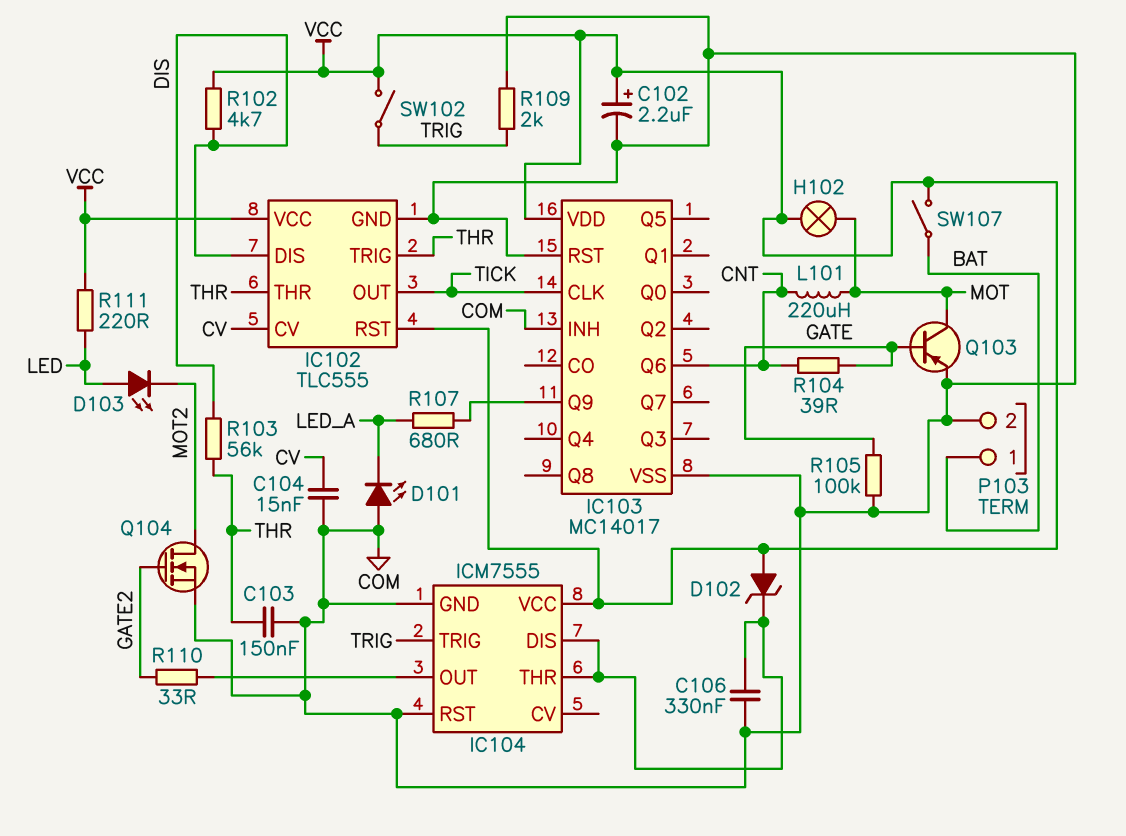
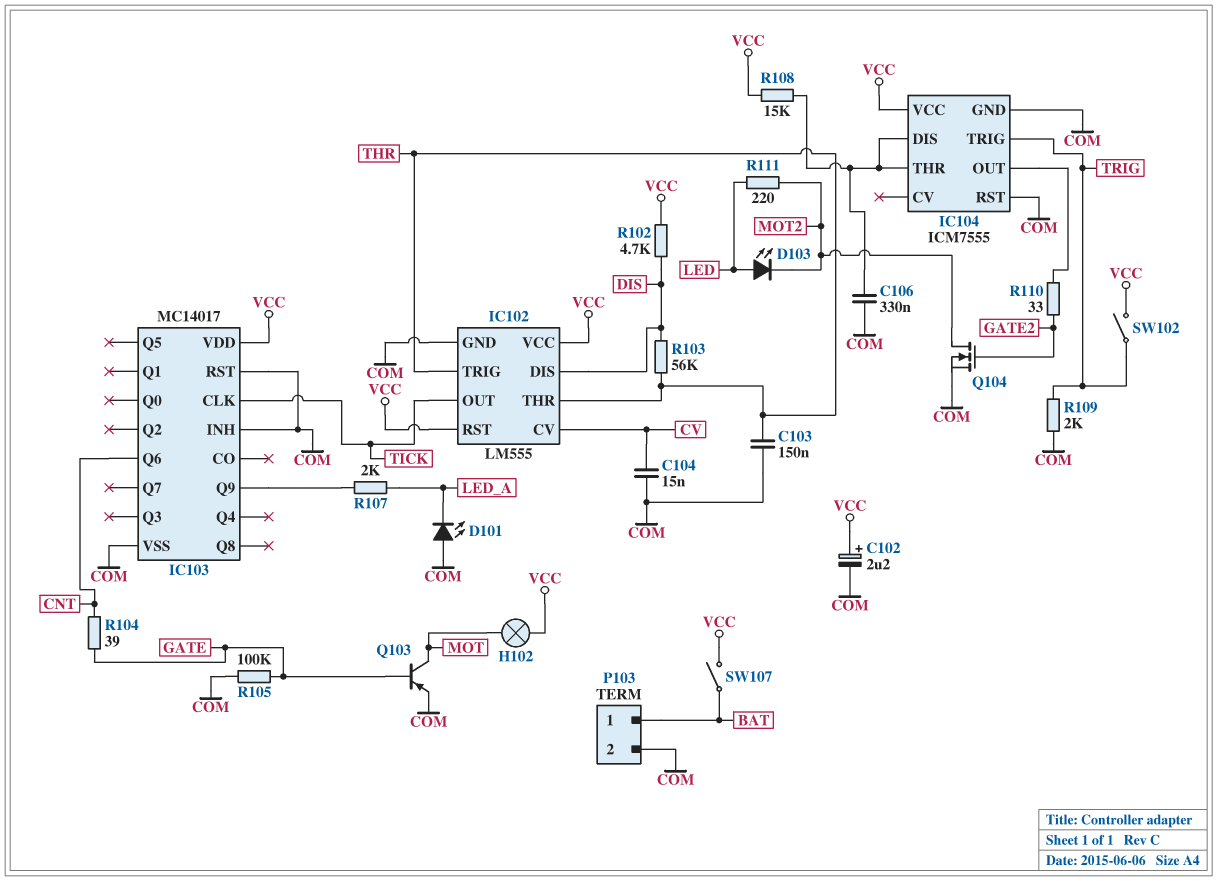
D102: zener (A VCC, K IC104/DIS) -> none
IC102: TLC555 -> LM555
L101: 220uH (CNT, MOT) -> none
R107: 680 (IC103/Q9, LED_A) -> 2k (IC103/Q9, LED_A)
R108: none -> 15k (IC104/DIS, VCC)
R111: 220 (LED, VCC) -> 220 (LED, MOT2)

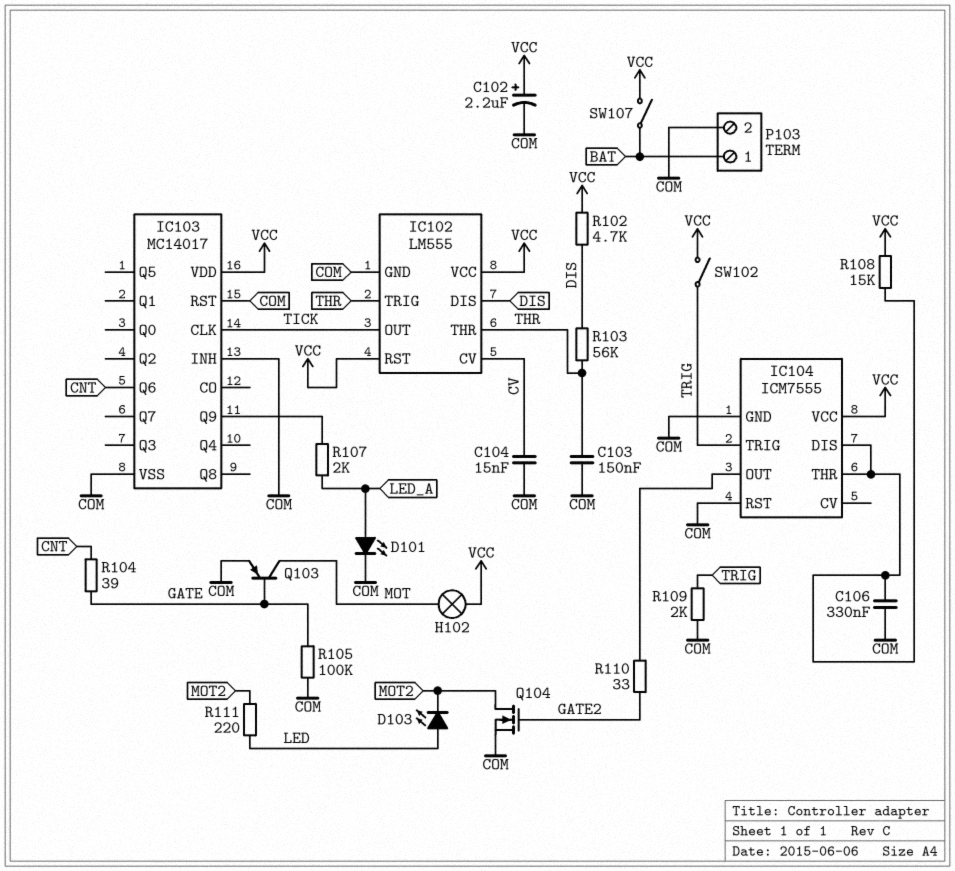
D101: LED (A COM, K LED_A) -> LED (A LED_A, K COM)

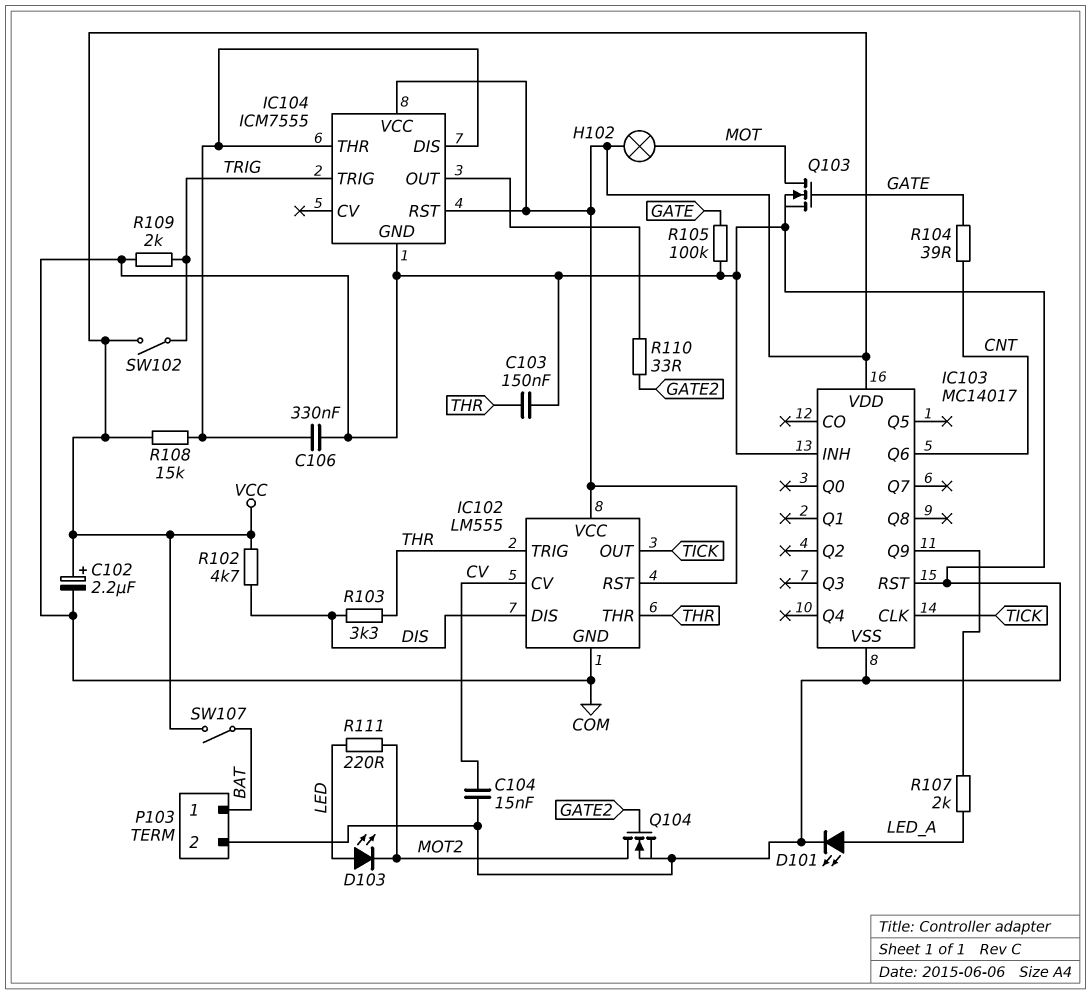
IC104 pin RST: COM -> VCC
Q103: PNP (B GATE, C MOT, E COM) -> NMOS (G GATE, D MOT, S COM)
R103: 56k (DIS, THR) -> 3.3k (DIS, THR)

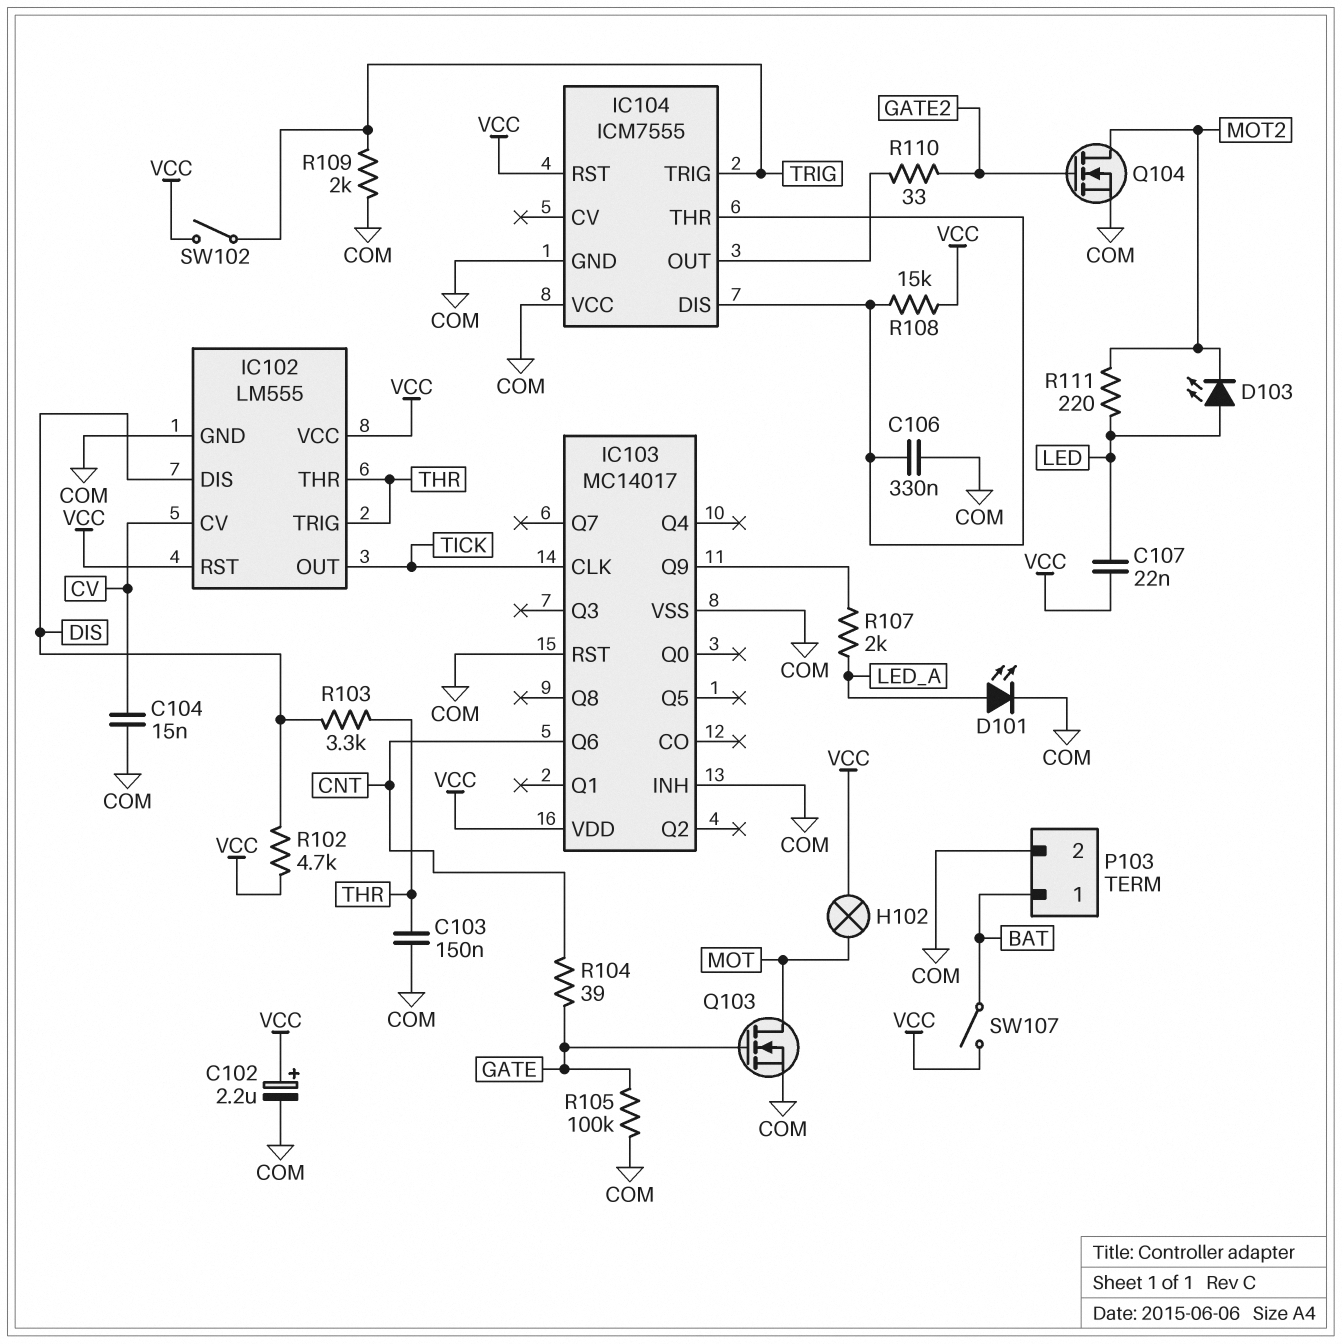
C107: none -> 22nF (LED, VCC)
IC104 pin VCC: VCC -> COM

